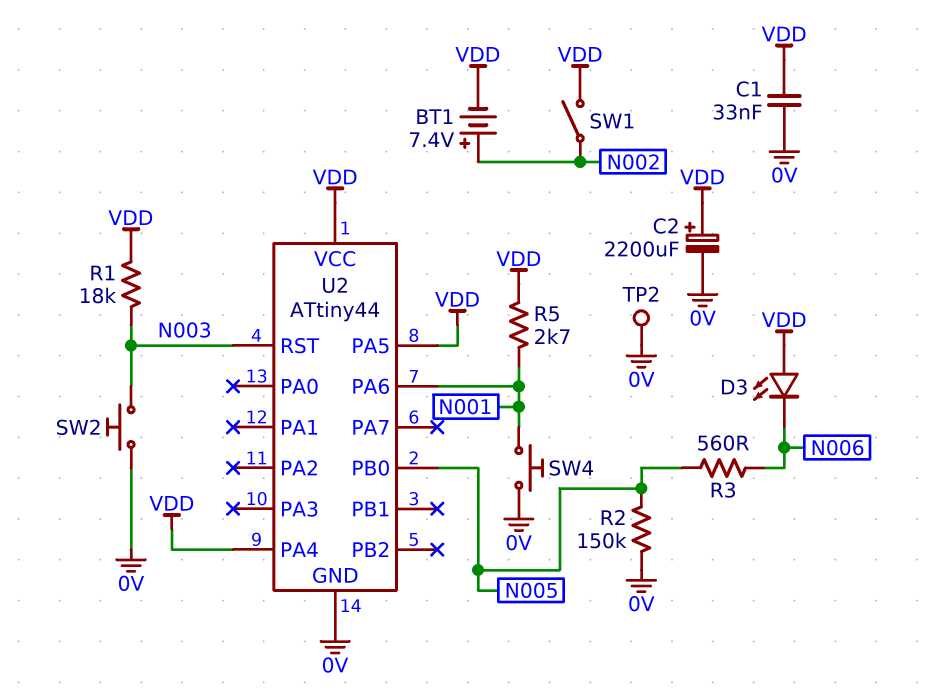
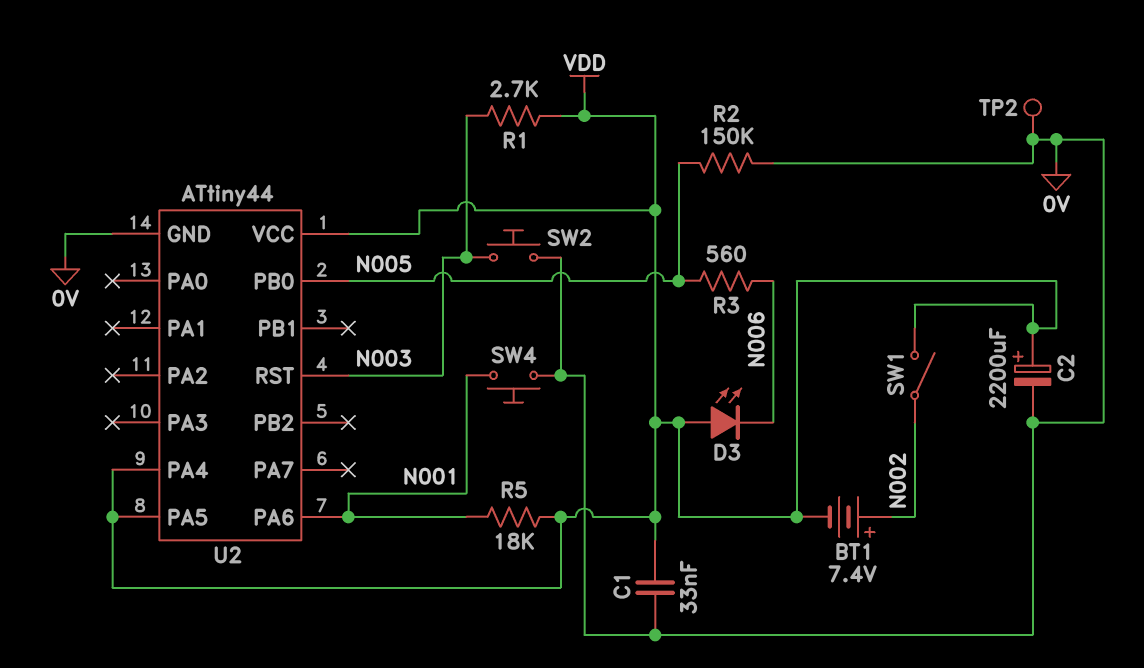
R1: 18k (N003, VDD) -> 2.7k (N003, VDD)
R5: 2.7k (N001, VDD) -> 18k (N001, VDD)

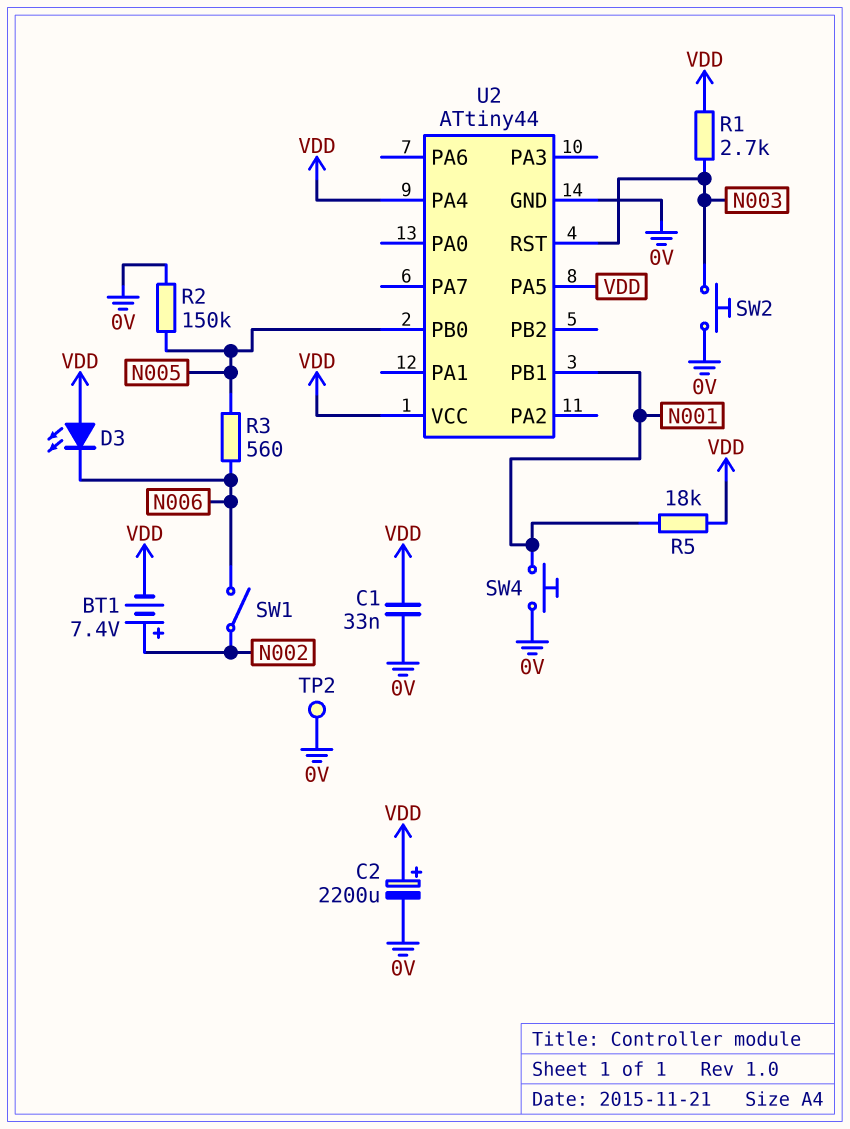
SW1: switch (N002, VDD) -> switch (N002, N006)
U2 pin PA6: N001 -> none
U2 pin PB1: none -> N001

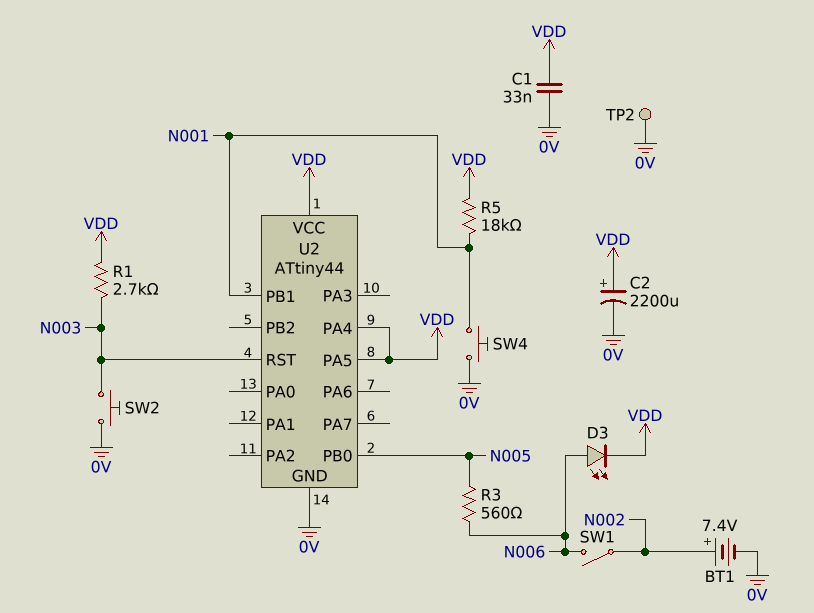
BT1: 7.4V (plus N002, minus VDD) -> 7.4V (plus N002, minus 0V)
D3: LED (A VDD, K N006) -> LED (A N006, K VDD)
R2: 150k (0V, N005) -> none

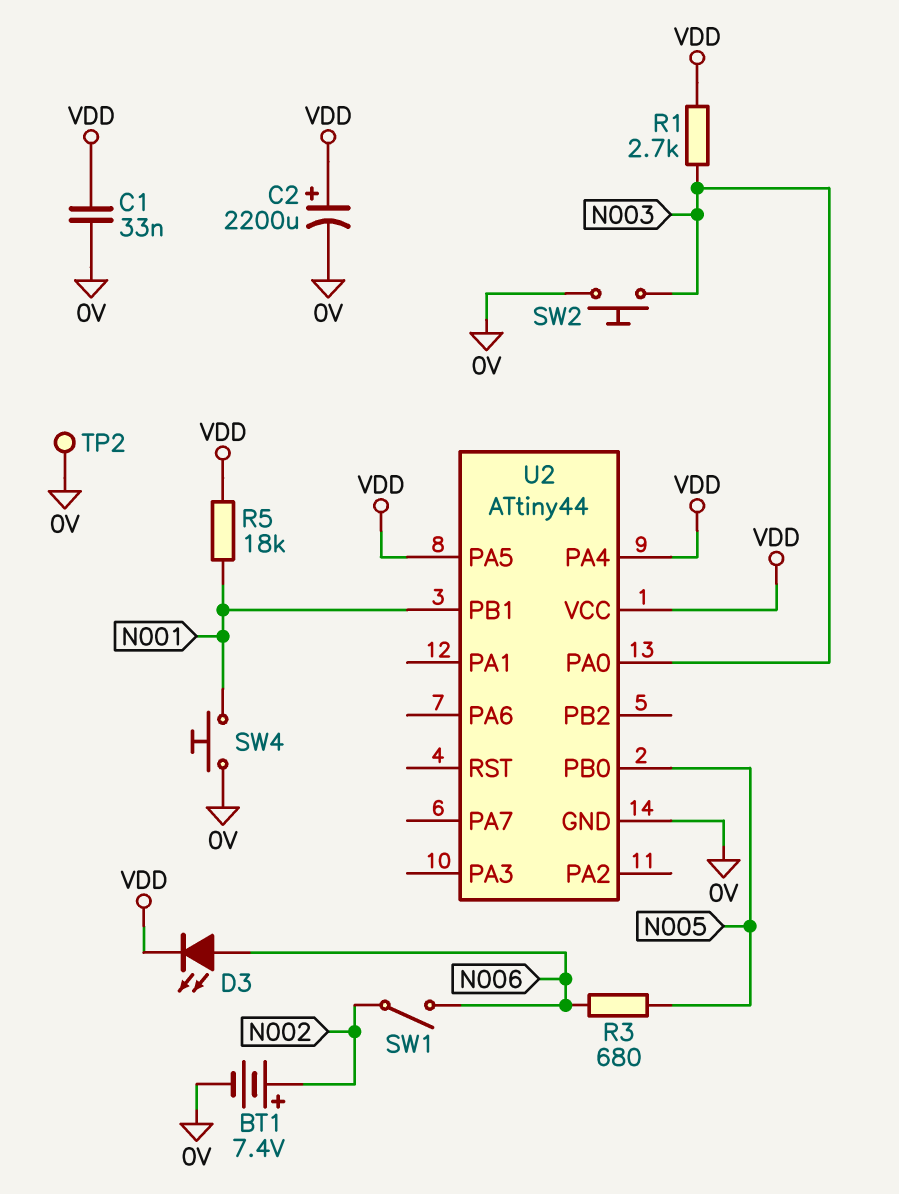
R3: 560 (N005, N006) -> 680 (N005, N006)
U2 pin PA0: none -> N003
U2 pin RST: N003 -> none

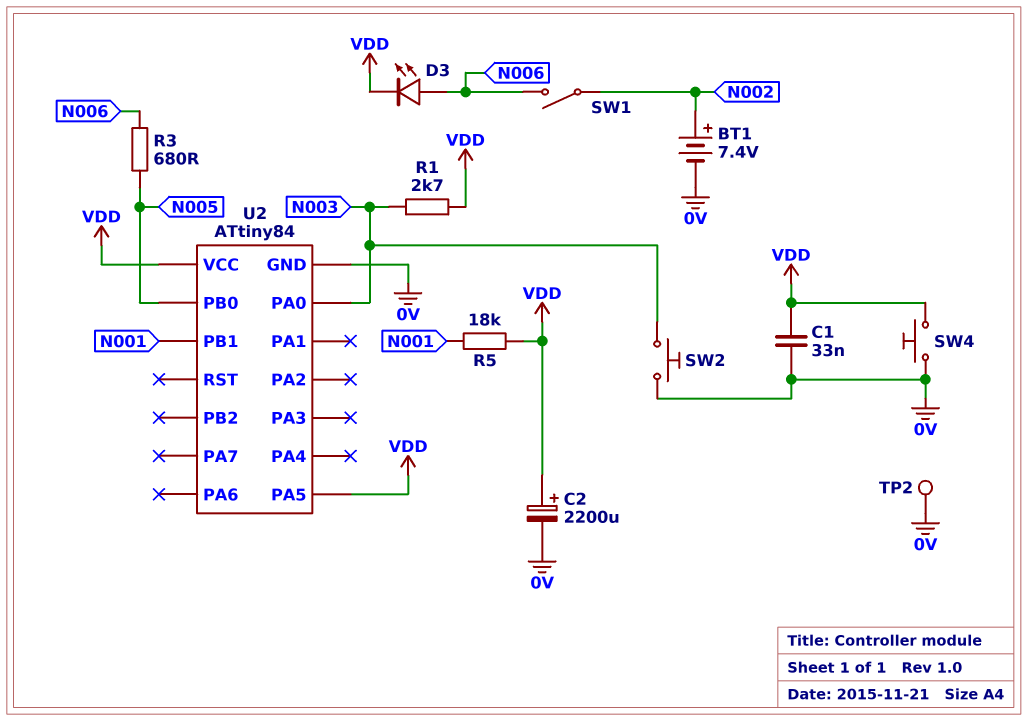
SW4: button (0V, N001) -> button (0V, VDD)
U2: ATtiny44 -> ATtiny84
U2 pin PA4: VDD -> none

